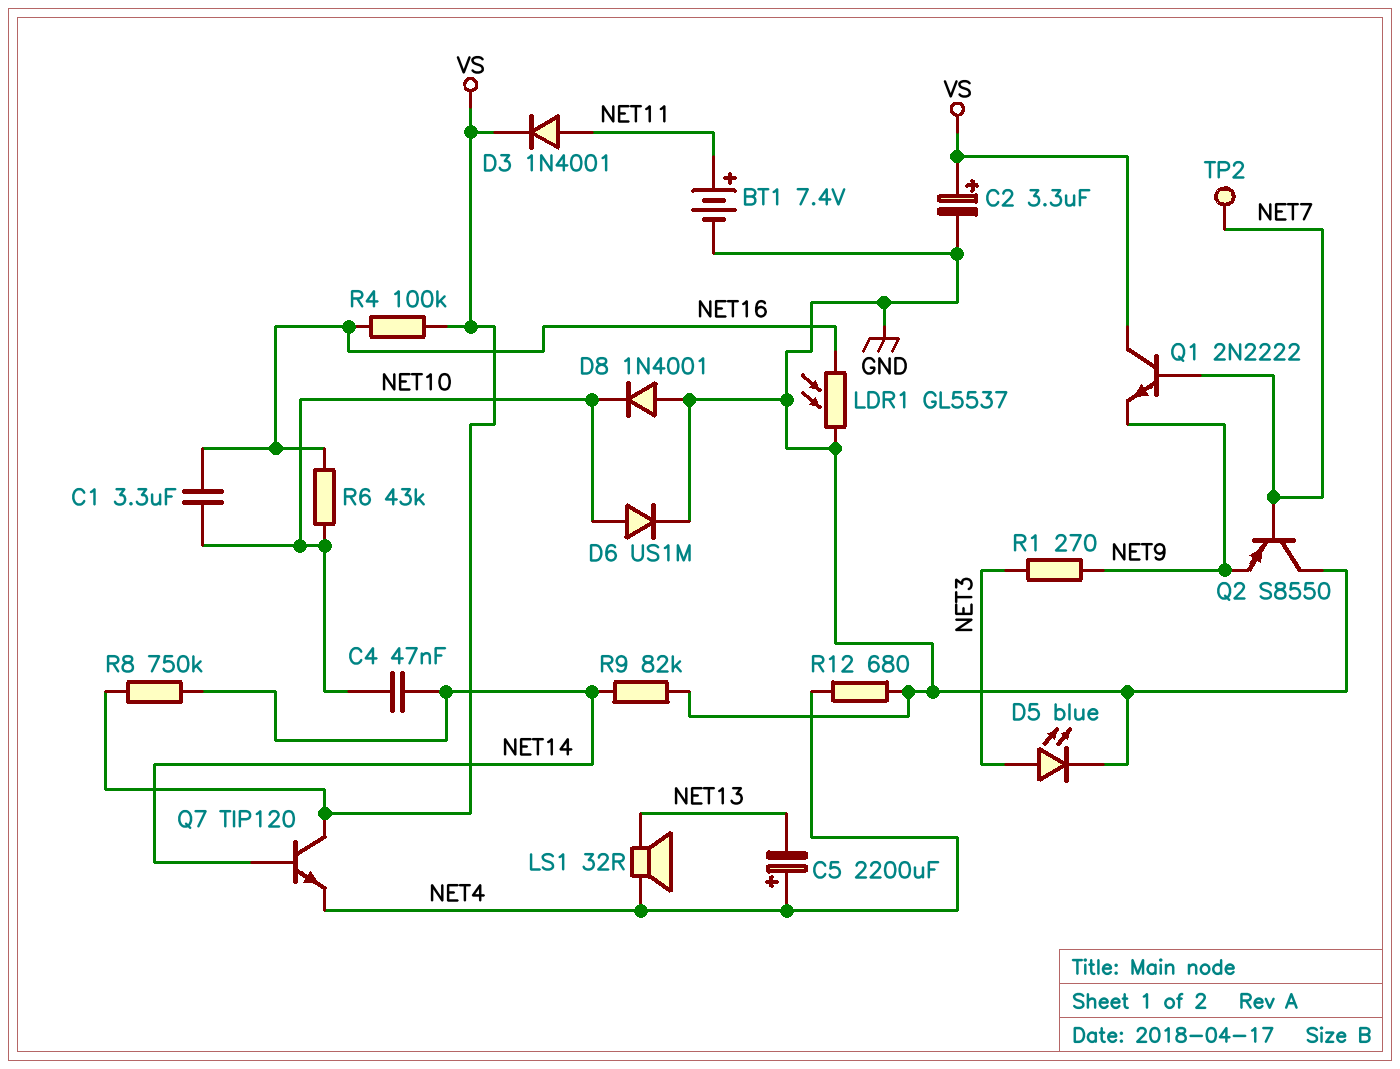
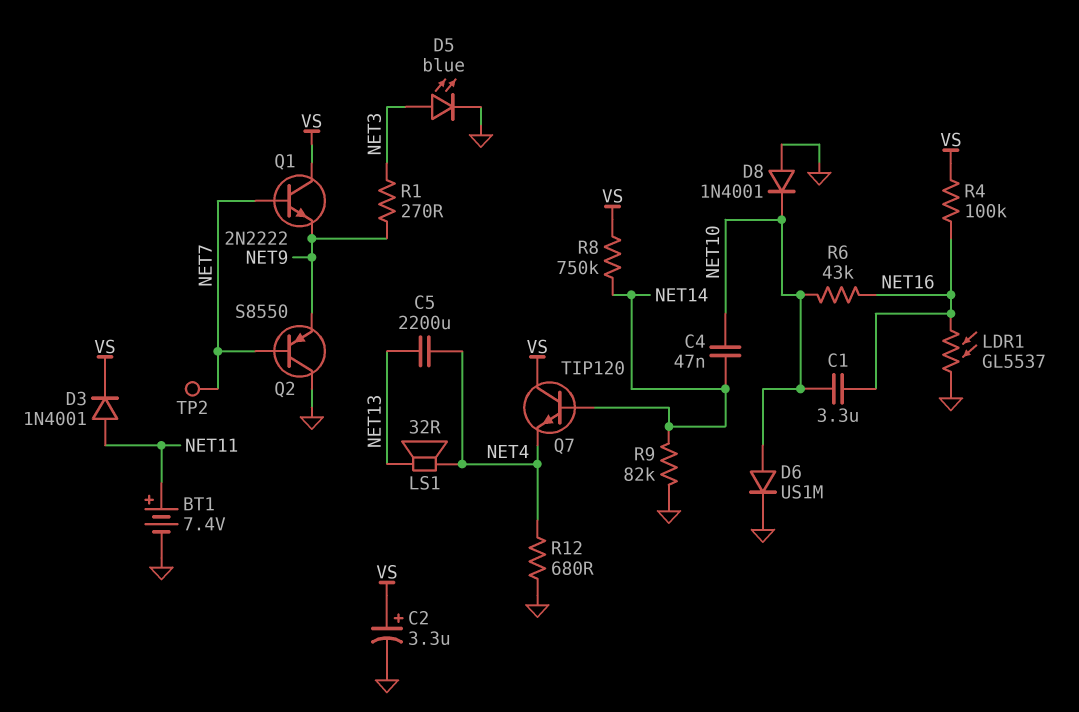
C5: 2200uF (plus NET4, minus NET13) -> 2200uF (NET4, NET13)

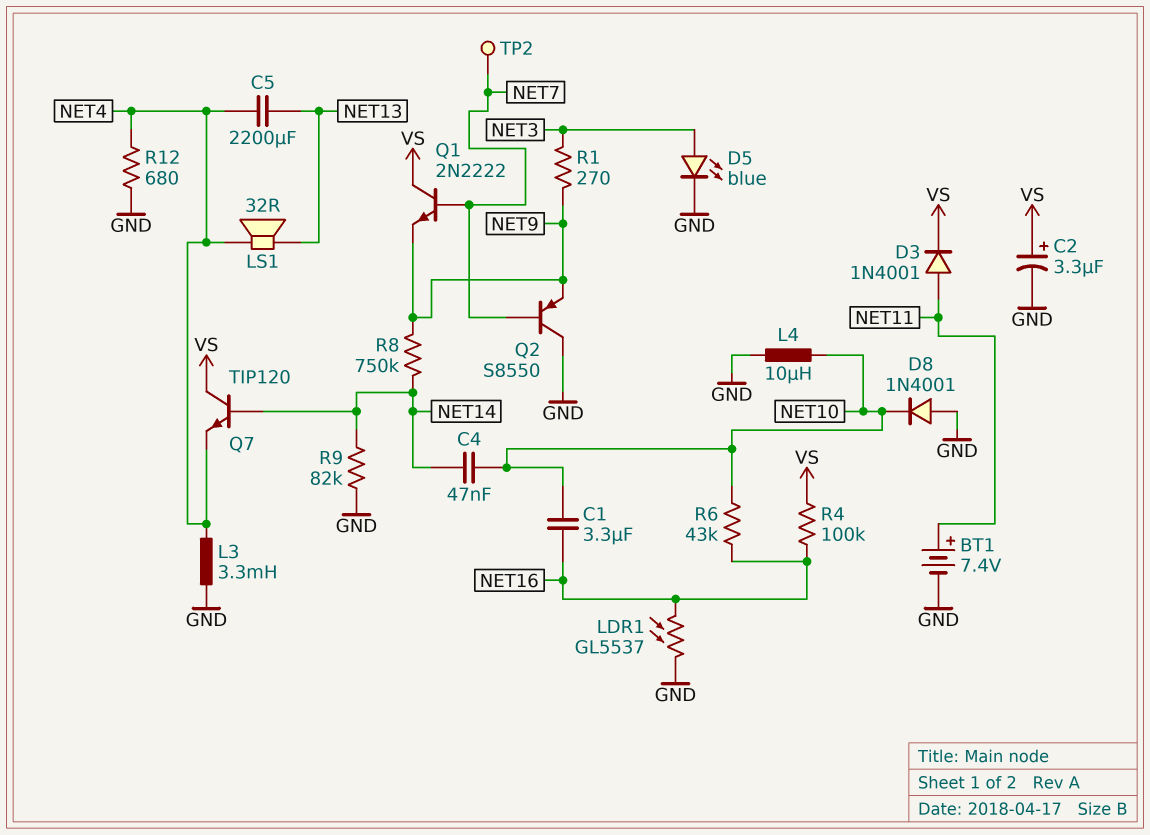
D6: diode US1M (A NET10, K GND) -> none
L3: none -> 3.3mH (GND, NET4)
L4: none -> 10uH (GND, NET10)
R8: 750k (NET14, VS) -> 750k (NET9, NET14)

